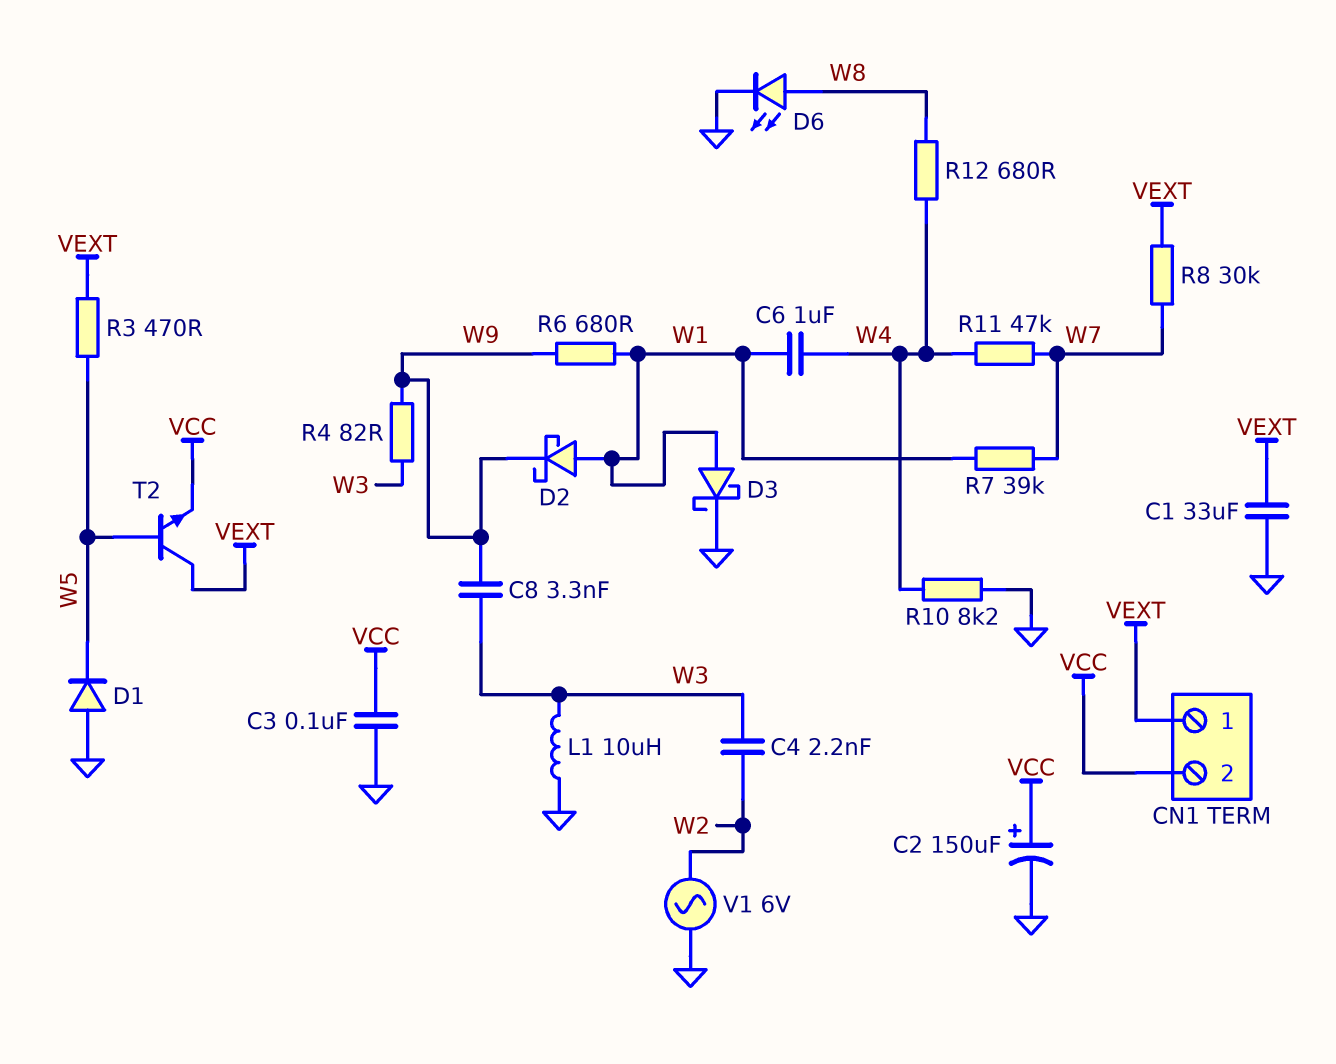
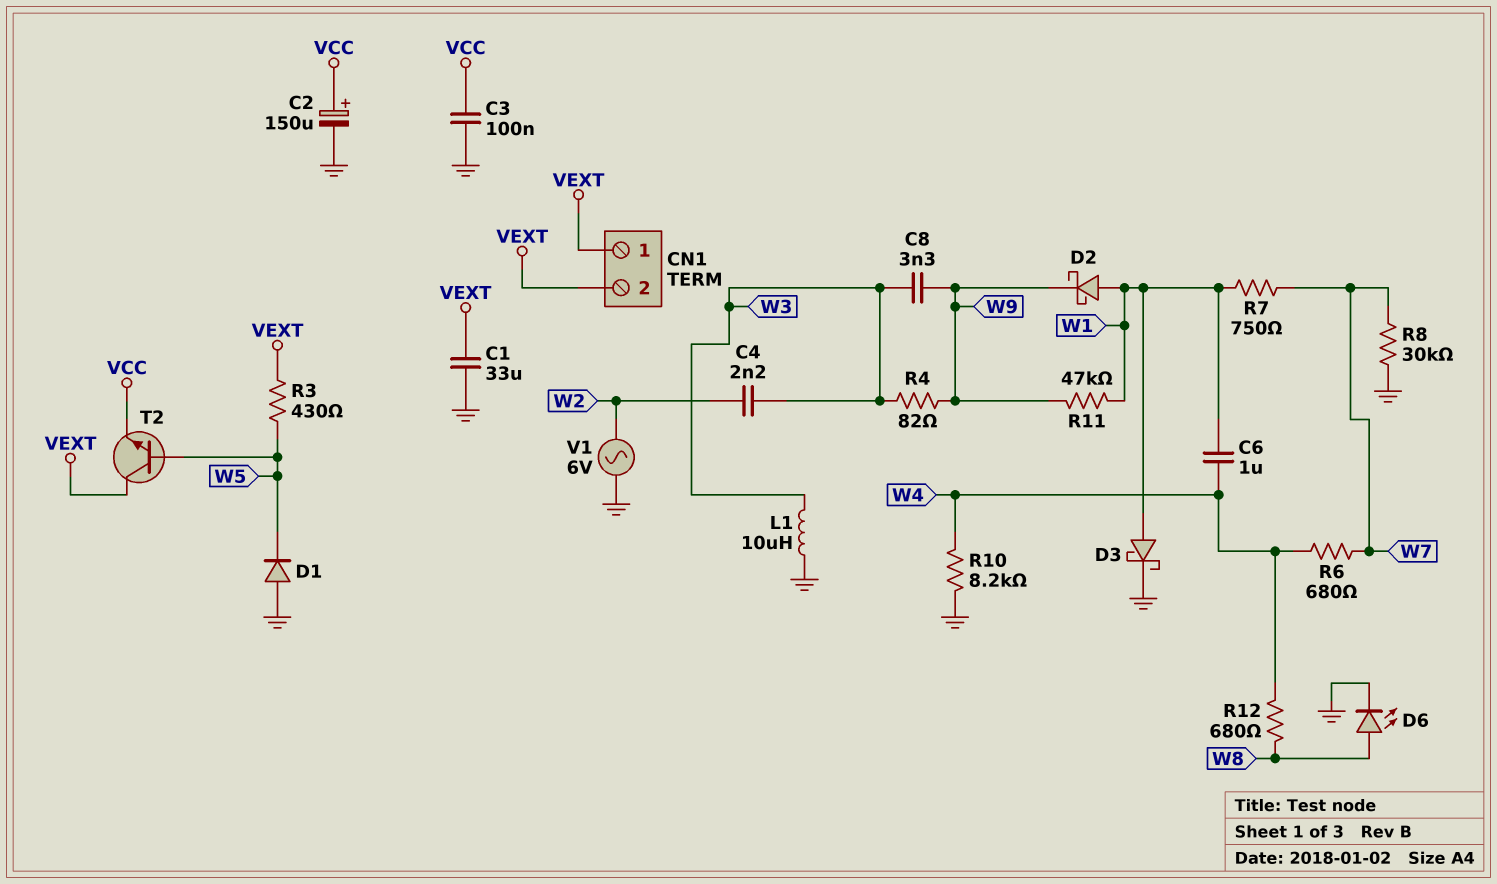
CN1 pin 2: VCC -> VEXT
R3: 470 (VEXT, W5) -> 430 (VEXT, W5)
R6: 680 (W1, W9) -> 680 (W4, W7)
R7: 39k (W1, W7) -> 750 (W1, W7)
R8: 30k (VEXT, W7) -> 30k (GND, W7)
R11: 47k (W4, W7) -> 47k (W1, W9)

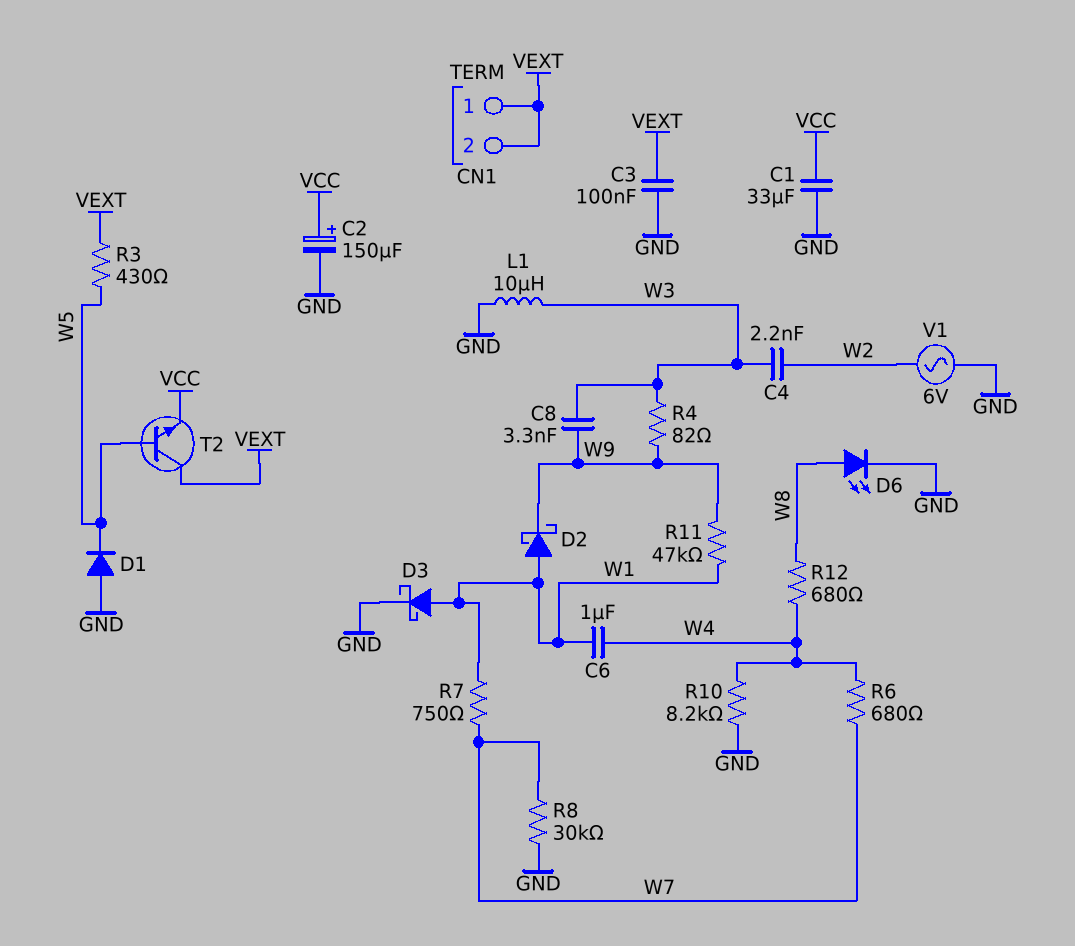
C1: 33uF (GND, VEXT) -> 33uF (GND, VCC)
C3: 100nF (GND, VCC) -> 100nF (GND, VEXT)

